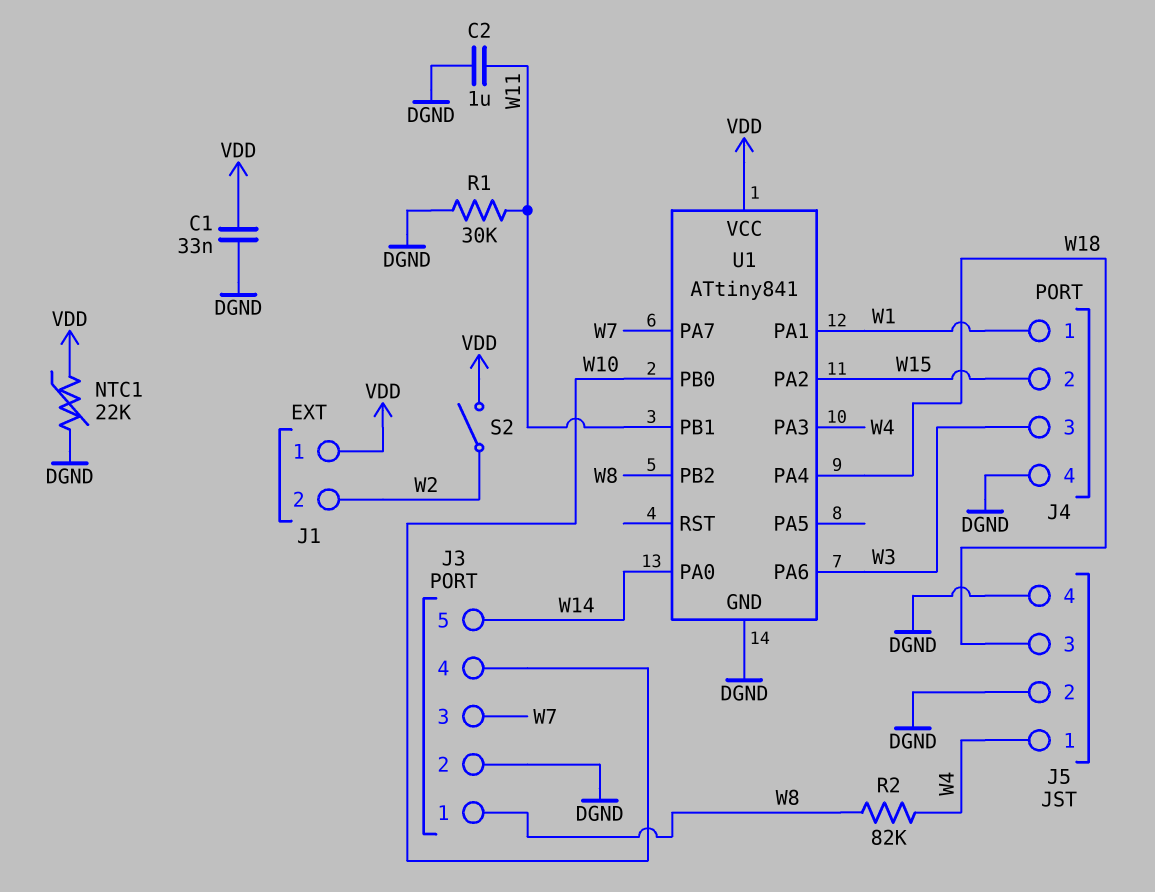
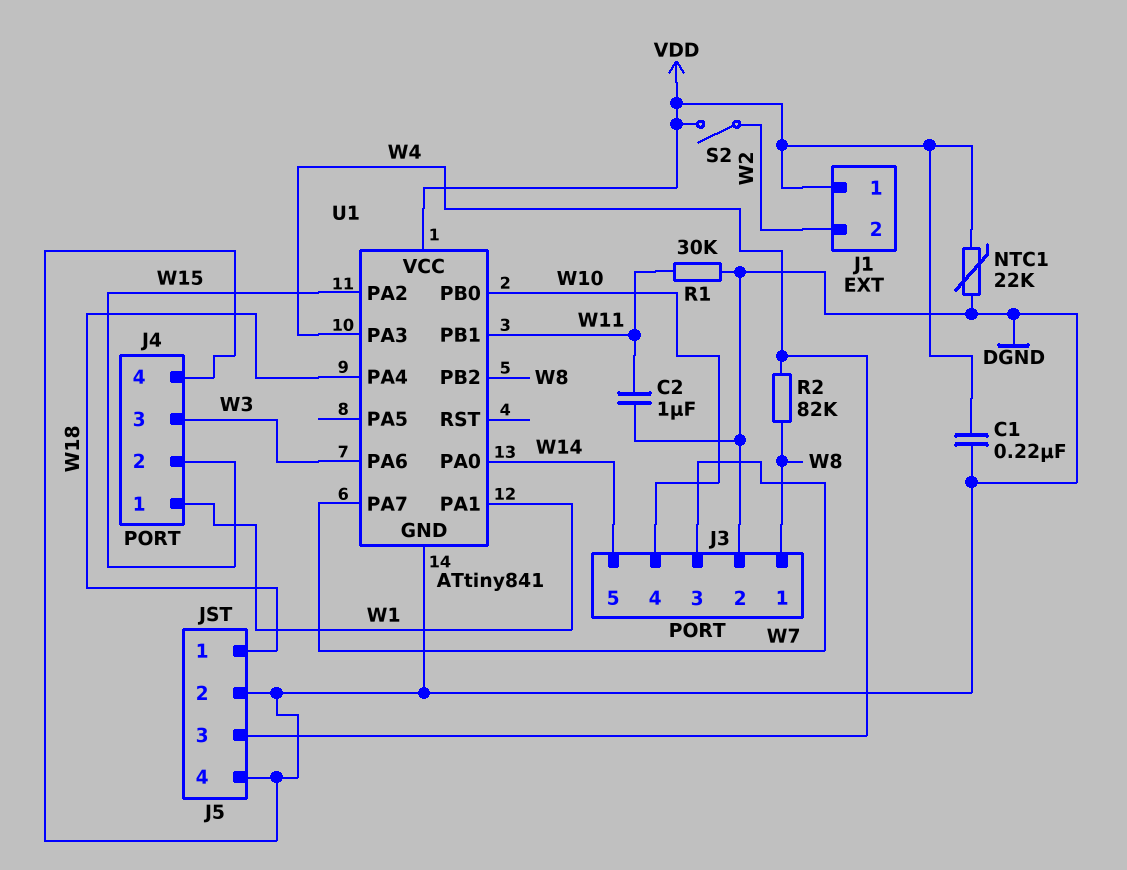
C1: 33nF (DGND, VDD) -> 220nF (DGND, VDD)
J5 pin 1: W4 -> W18
J5 pin 3: W18 -> W4

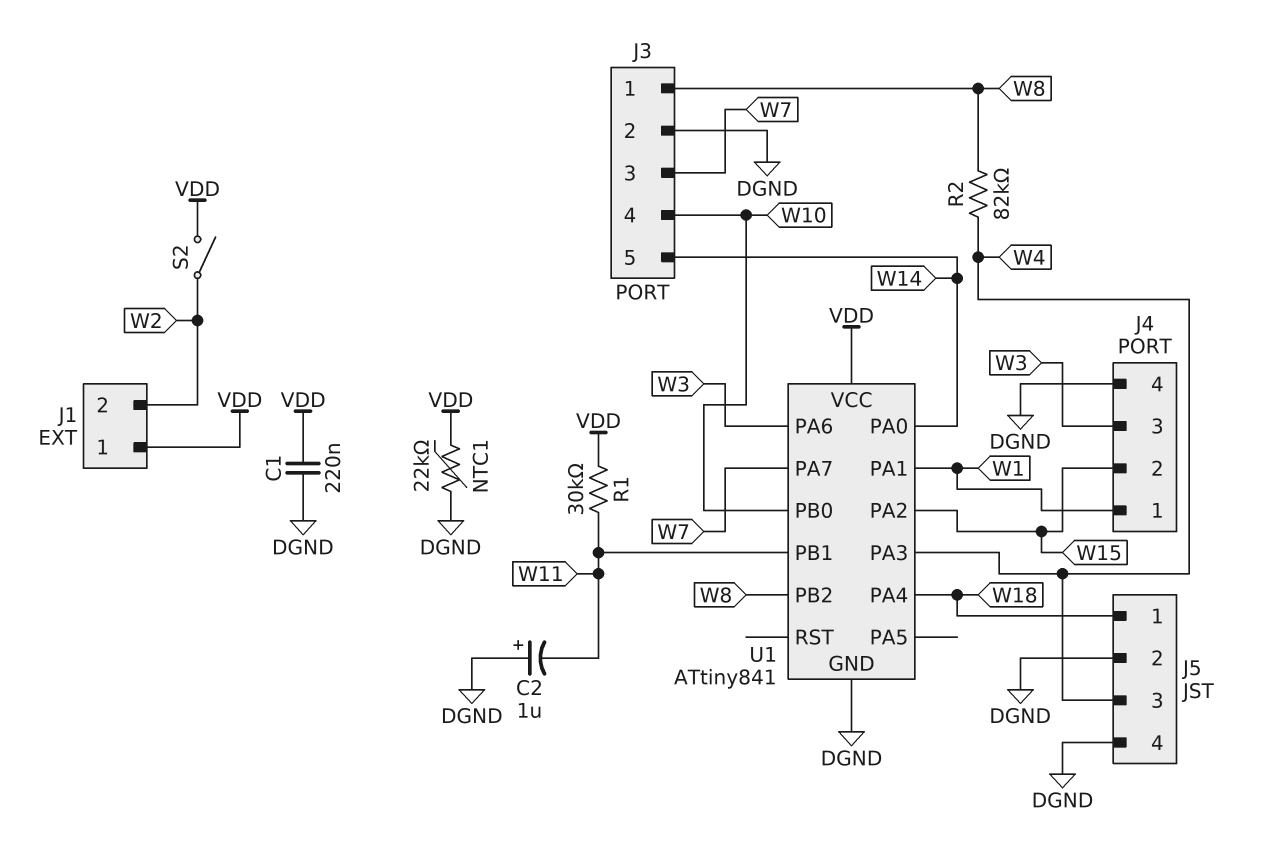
C2: 1uF (DGND, W11) -> 1uF (plus DGND, minus W11)
R1: 30k (DGND, W11) -> 30k (VDD, W11)

